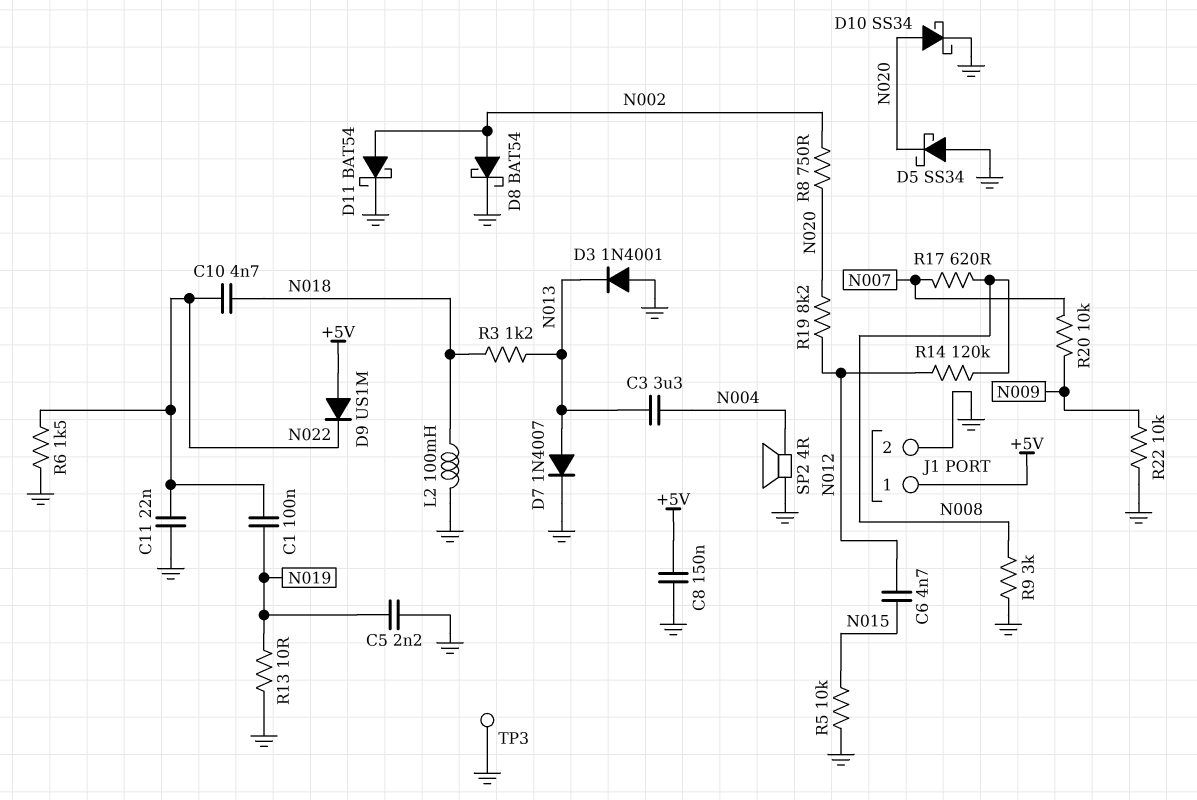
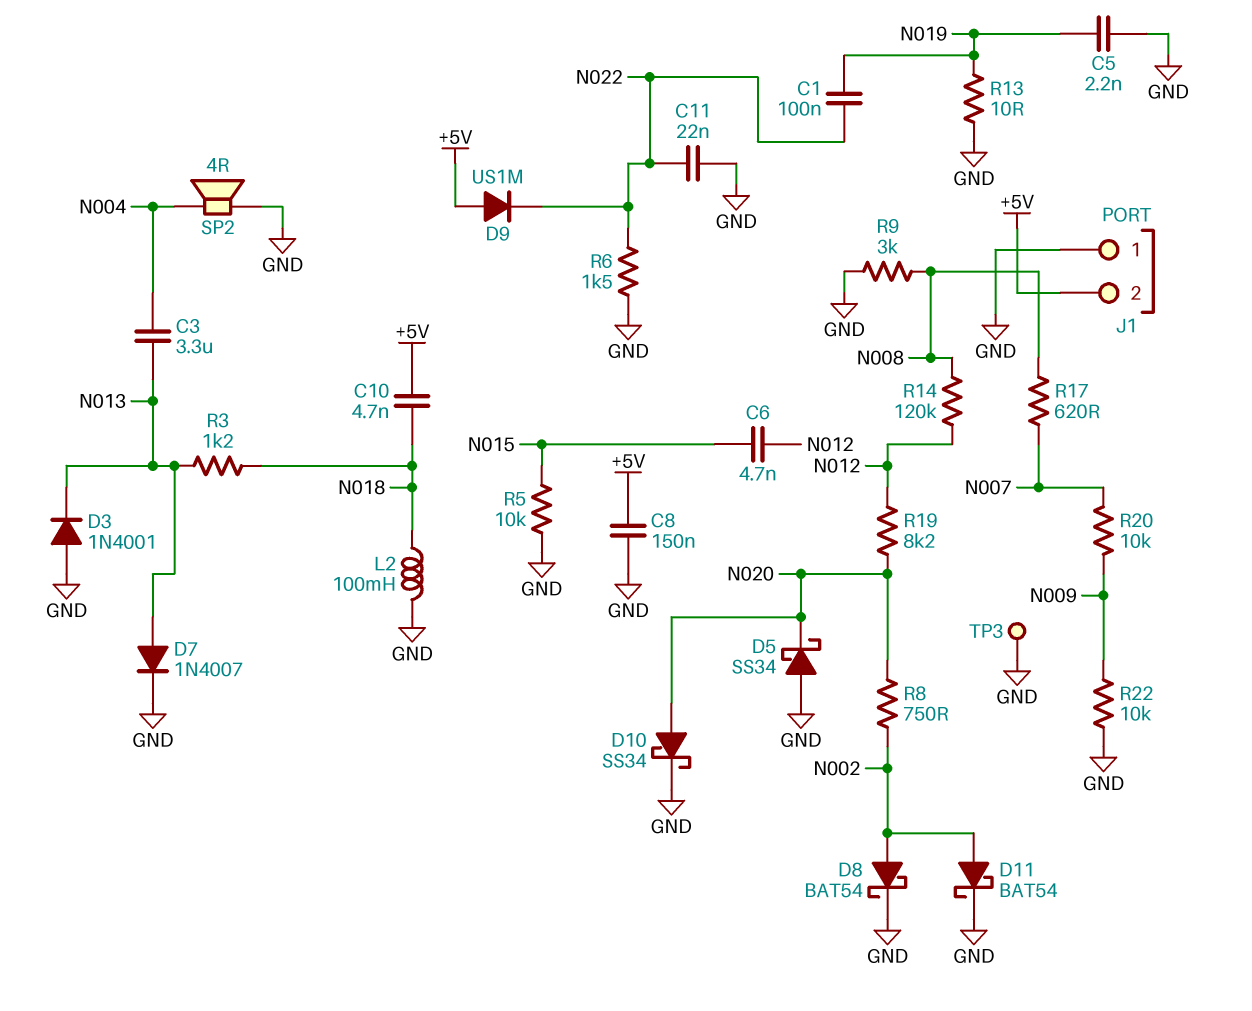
C10: 4.7nF (N018, N022) -> 4.7nF (+5V, N018)
J1 pin 1: +5V -> GND
J1 pin 2: GND -> +5V

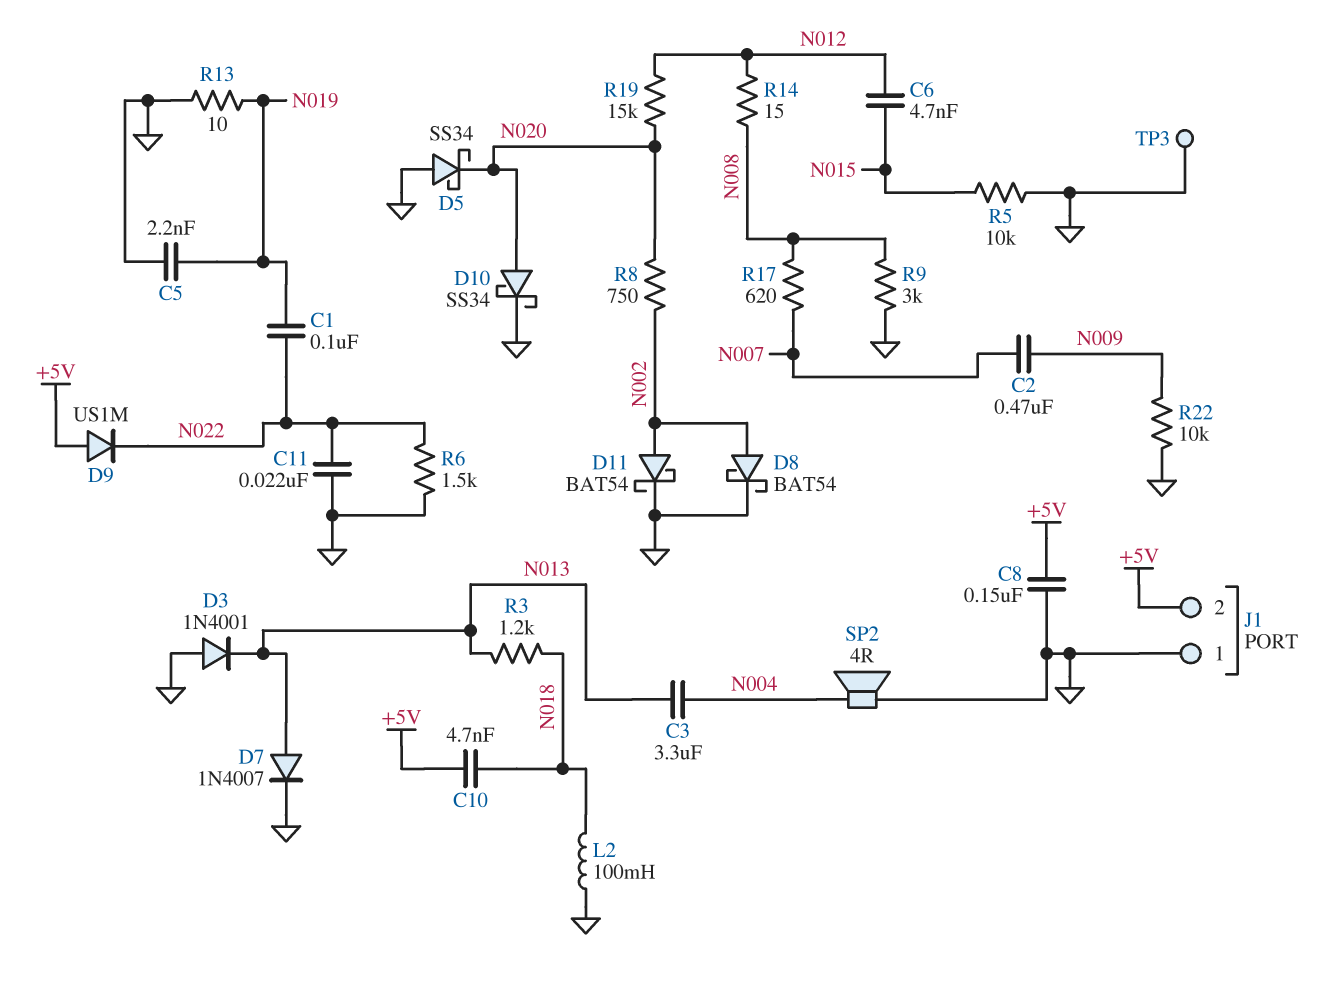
C2: none -> 470nF (N007, N009)
R14: 120k (N008, N012) -> 15 (N008, N012)
R19: 8.2k (N012, N020) -> 15k (N012, N020)
R20: 10k (N007, N009) -> none

